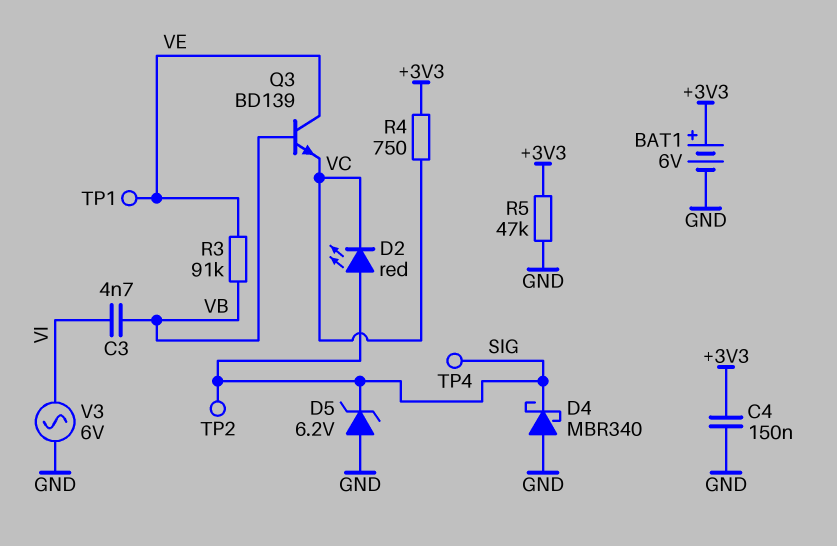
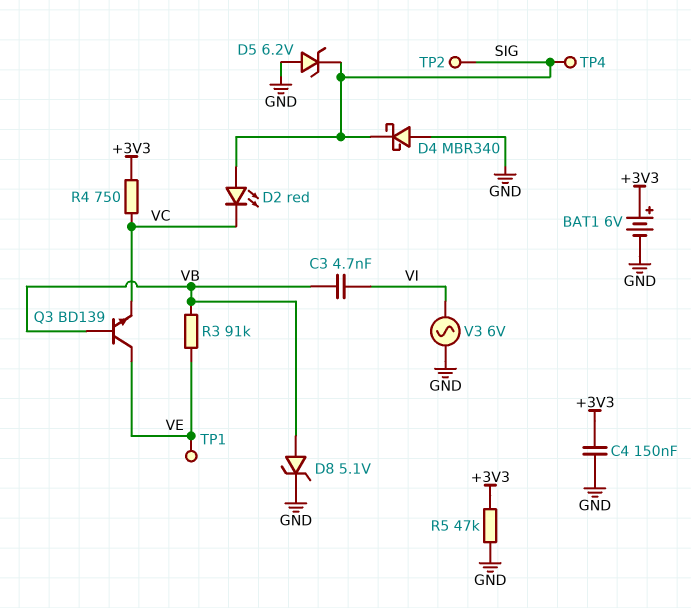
D8: none -> zener 5.1V (A VB, K GND)

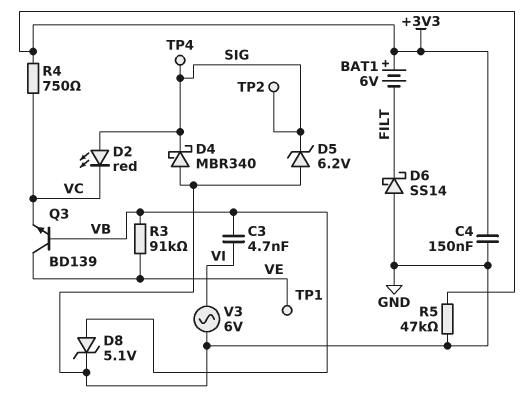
BAT1: 6V (plus +3V3, minus GND) -> 6V (plus +3V3, minus FILT)
D6: none -> schottky SS14 (A GND, K FILT)

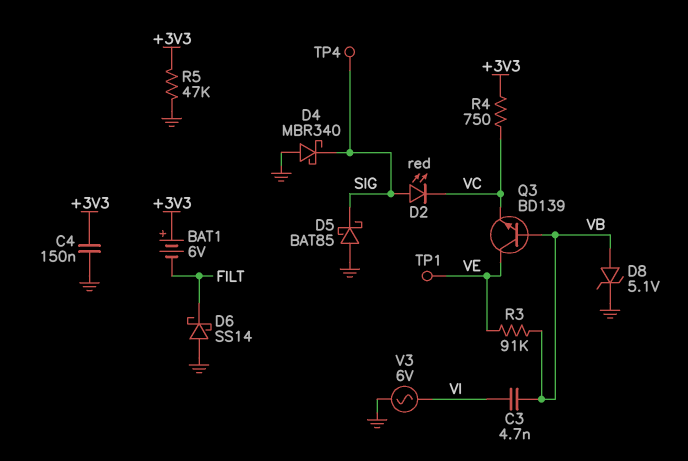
D5: zener 6.2V (A GND, K SIG) -> schottky BAT85 (A GND, K SIG)
TP2: test point (SIG) -> none

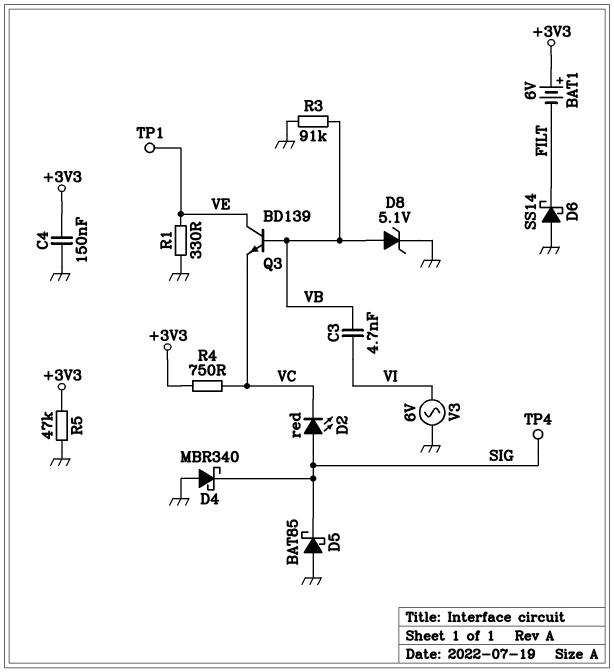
R1: none -> 330 (GND, VE)
R3: 91k (VB, VE) -> 91k (GND, VB)

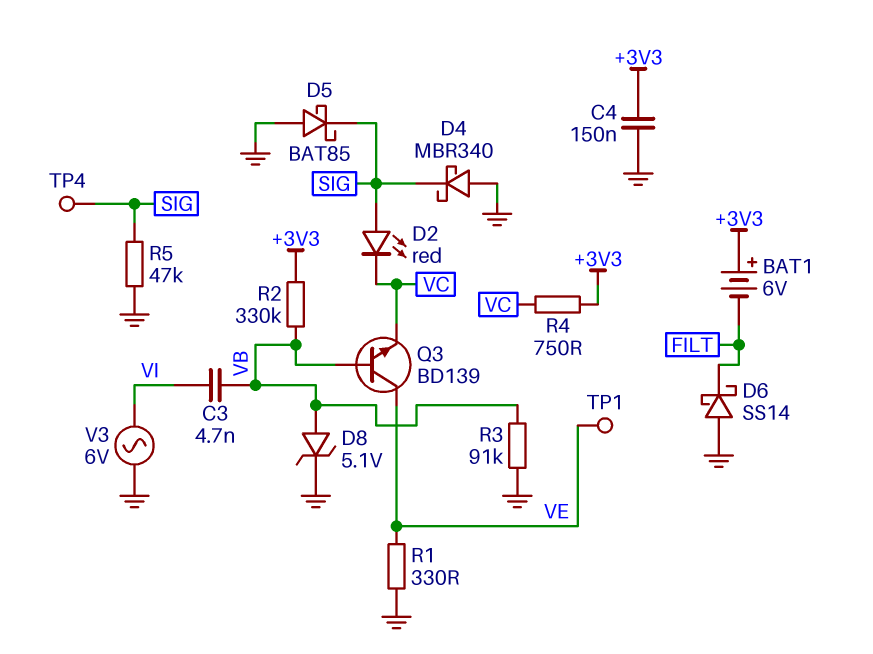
R2: none -> 330k (+3V3, VB)
R5: 47k (+3V3, GND) -> 47k (GND, SIG)

